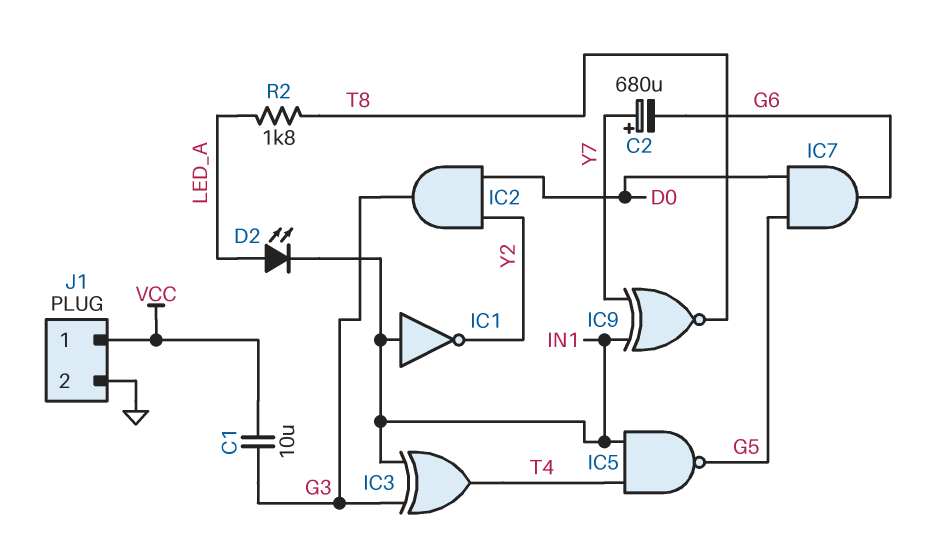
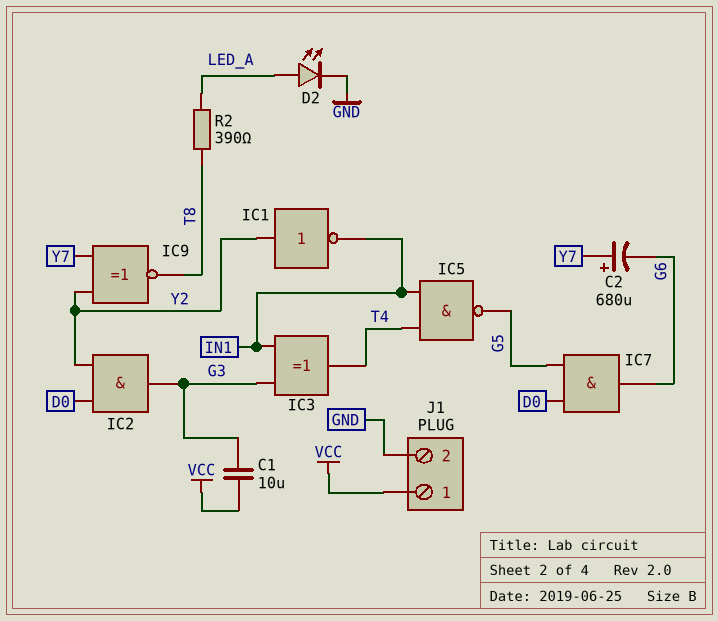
D2: LED (A LED_A, K IN1) -> LED (A LED_A, K GND)
IC1: NOT (in IN1, out Y2) -> NOT (in Y2, out IN1)
IC9: XNOR (in IN1, in Y7, out T8) -> XNOR (in Y2, in Y7, out T8)
R2: 1.8k (LED_A, T8) -> 390 (LED_A, T8)

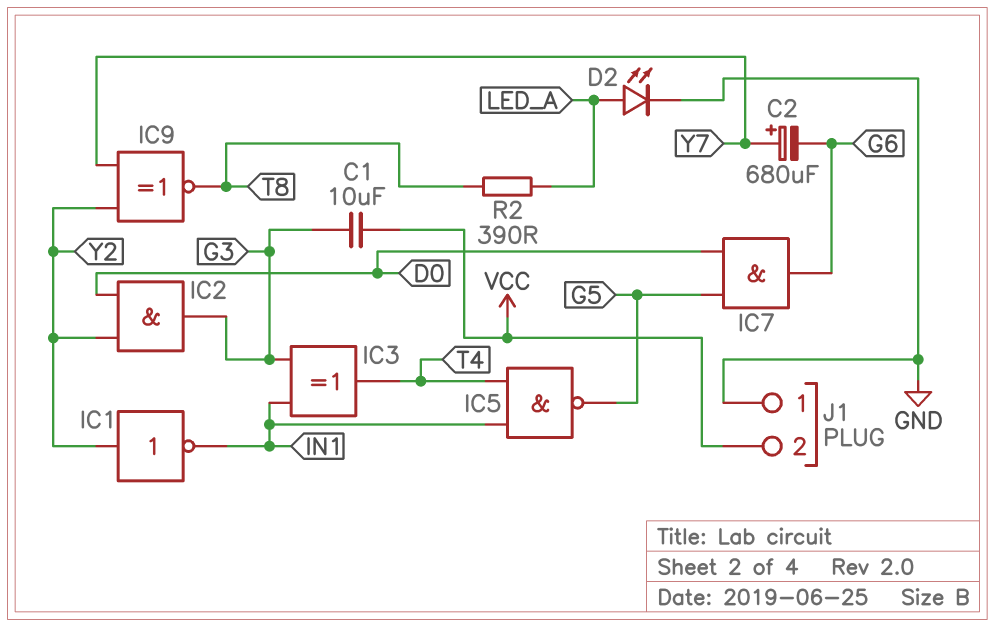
J1 pin 1: VCC -> GND
J1 pin 2: GND -> VCC

